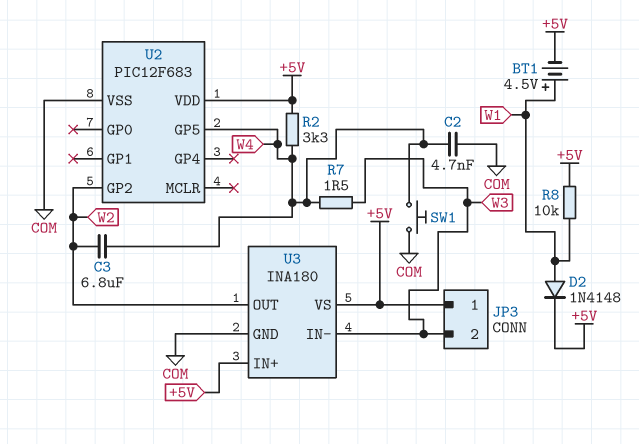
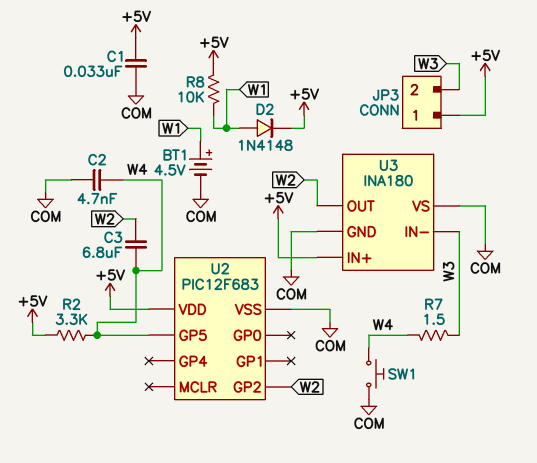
BT1: 4.5V (plus W1, minus +5V) -> 4.5V (plus W1, minus COM)
C1: none -> 33nF (+5V, COM)
U3 pin VS: +5V -> COM

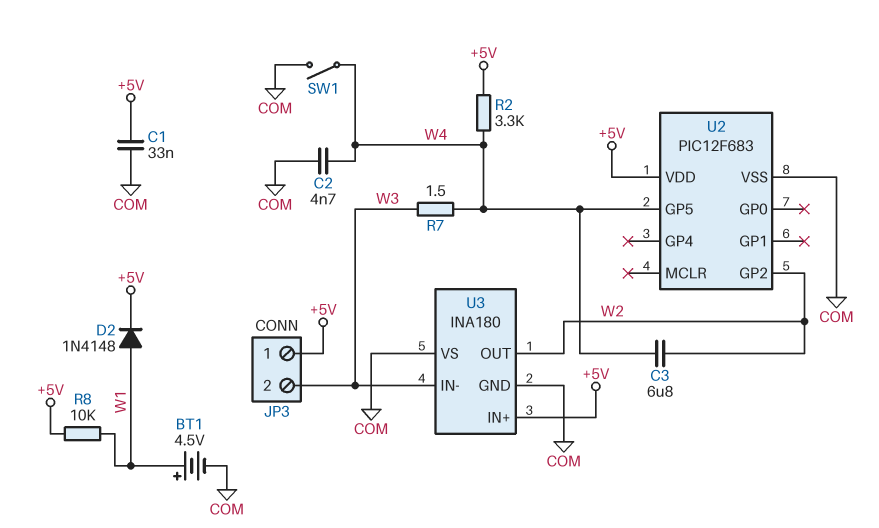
SW1: button (COM, W4) -> switch (COM, W4)

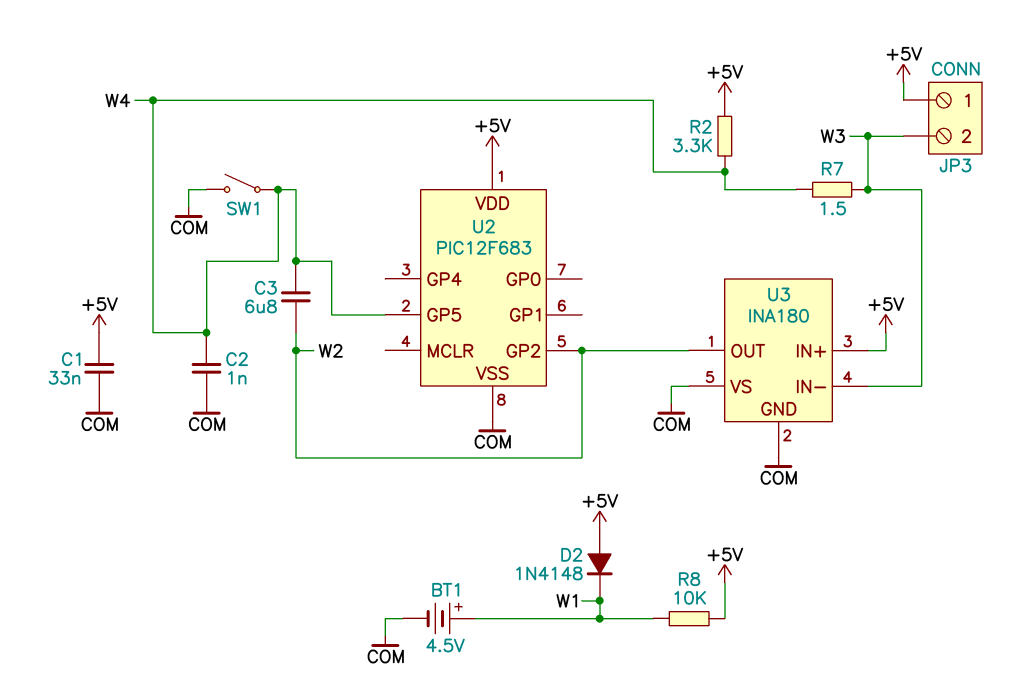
C2: 4.7nF (COM, W4) -> 1nF (COM, W4)
D2: diode 1N4148 (A W1, K +5V) -> diode 1N4148 (A +5V, K W1)

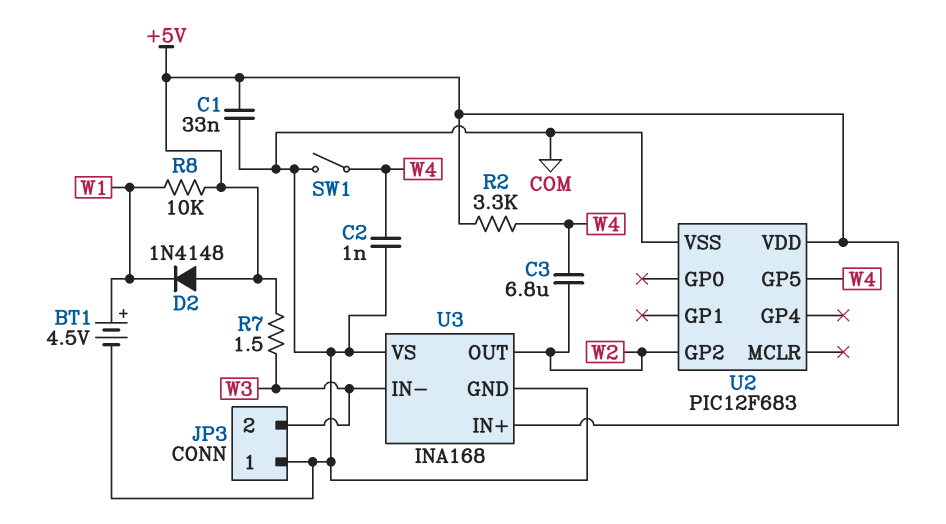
JP3 pin 1: +5V -> COM
R7: 1.5 (W3, W4) -> 1.5 (+5V, W3)
U3: INA180 -> INA168

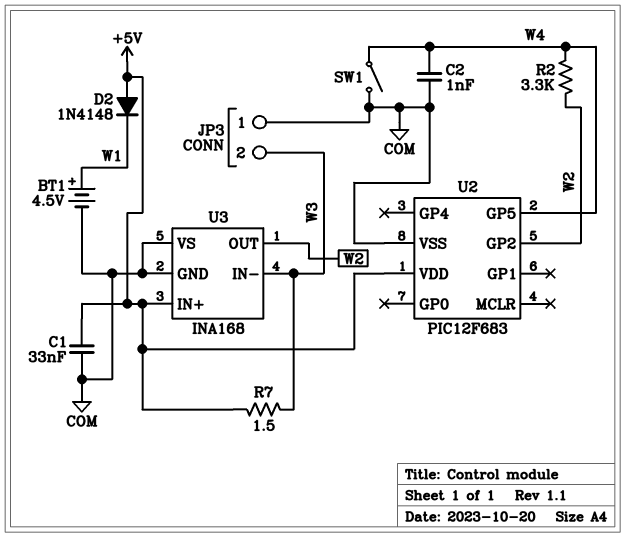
C3: 6.8uF (W2, W4) -> none
R2: 3.3k (+5V, W4) -> 3.3k (W2, W4)
R8: 10k (+5V, W1) -> none

